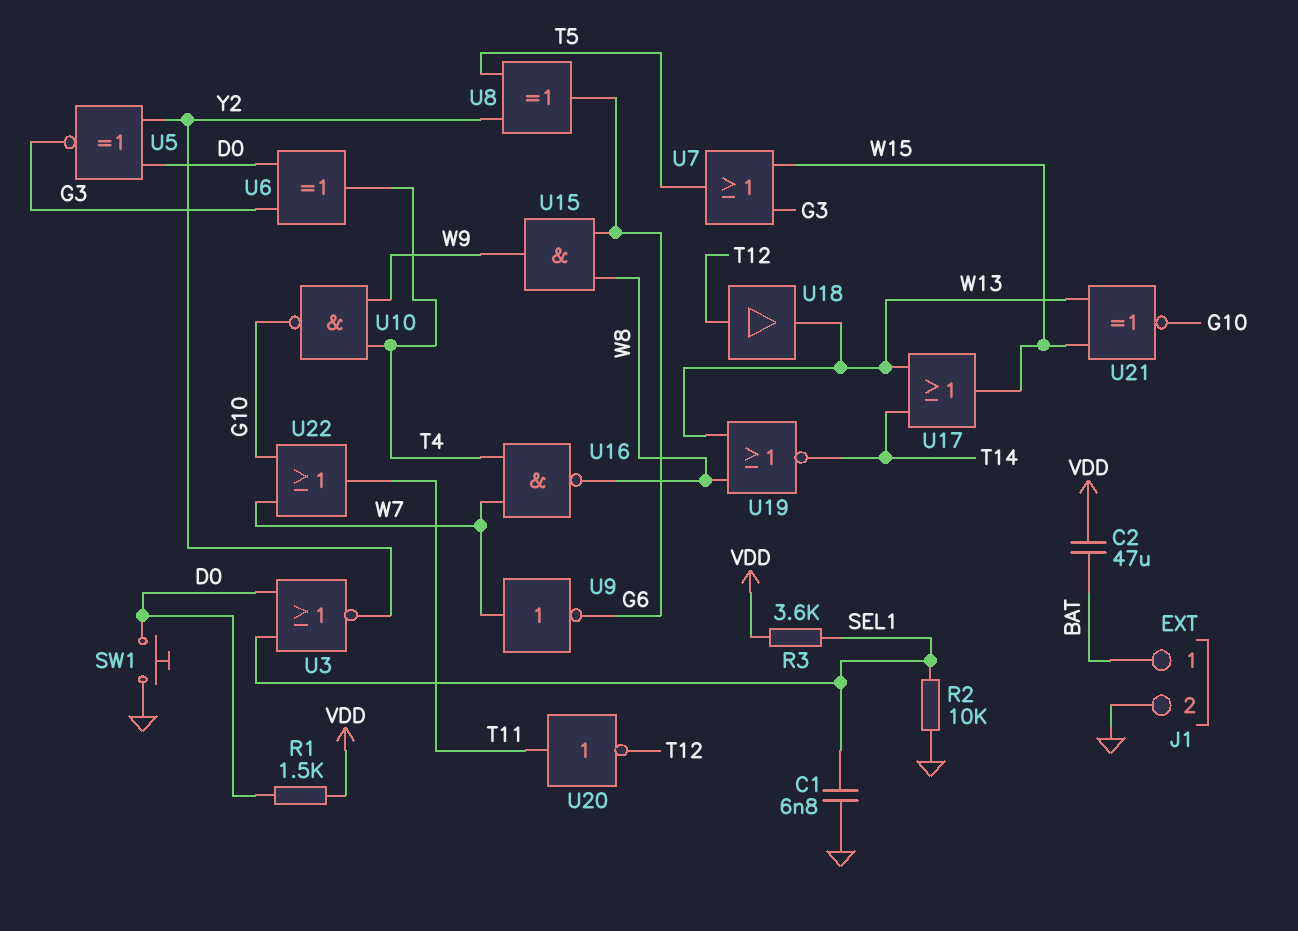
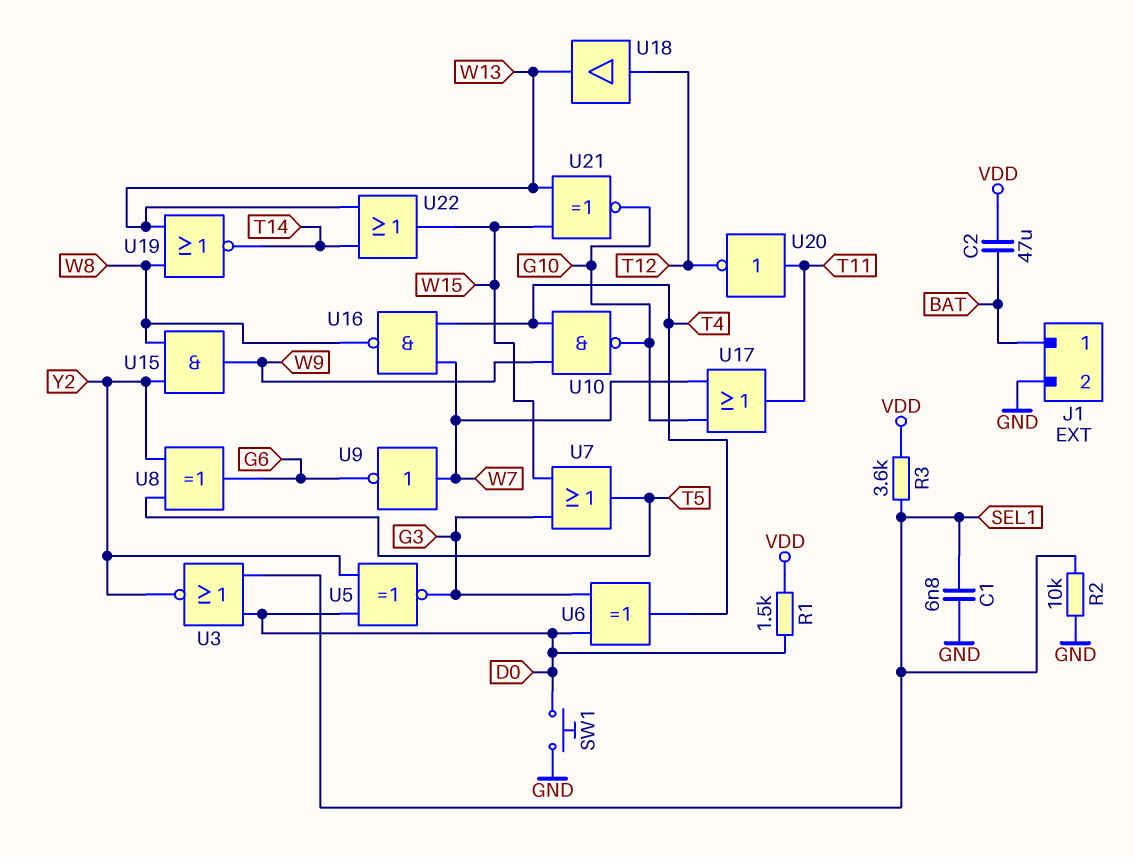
U15: AND (in G6, in W8, out W9) -> AND (in W8, in Y2, out W9)
U17: OR (in T14, in W13, out W15) -> OR (in G10, in W7, out T11)
U22: OR (in G10, in W7, out T11) -> OR (in T14, in W13, out W15)

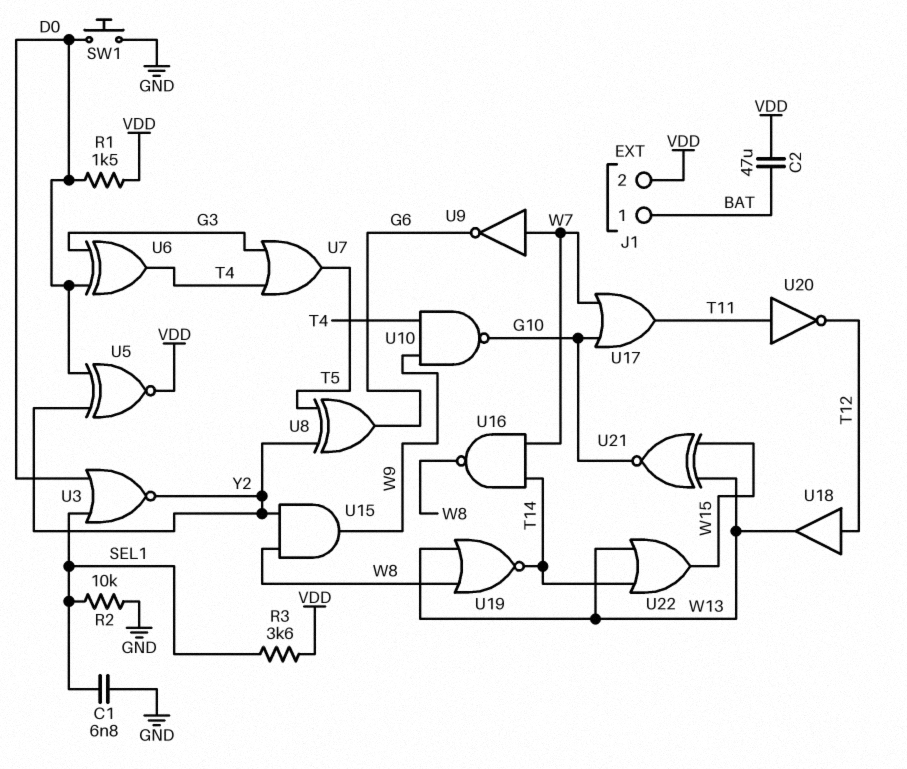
J1 pin 2: GND -> VDD
U5: XNOR (in D0, in Y2, out G3) -> XNOR (in D0, in Y2, out VDD)
U7: OR (in G3, in W15, out T5) -> OR (in G3, in T4, out T5)
U16: NAND (in T4, in W7, out W8) -> NAND (in T14, in W7, out W8)

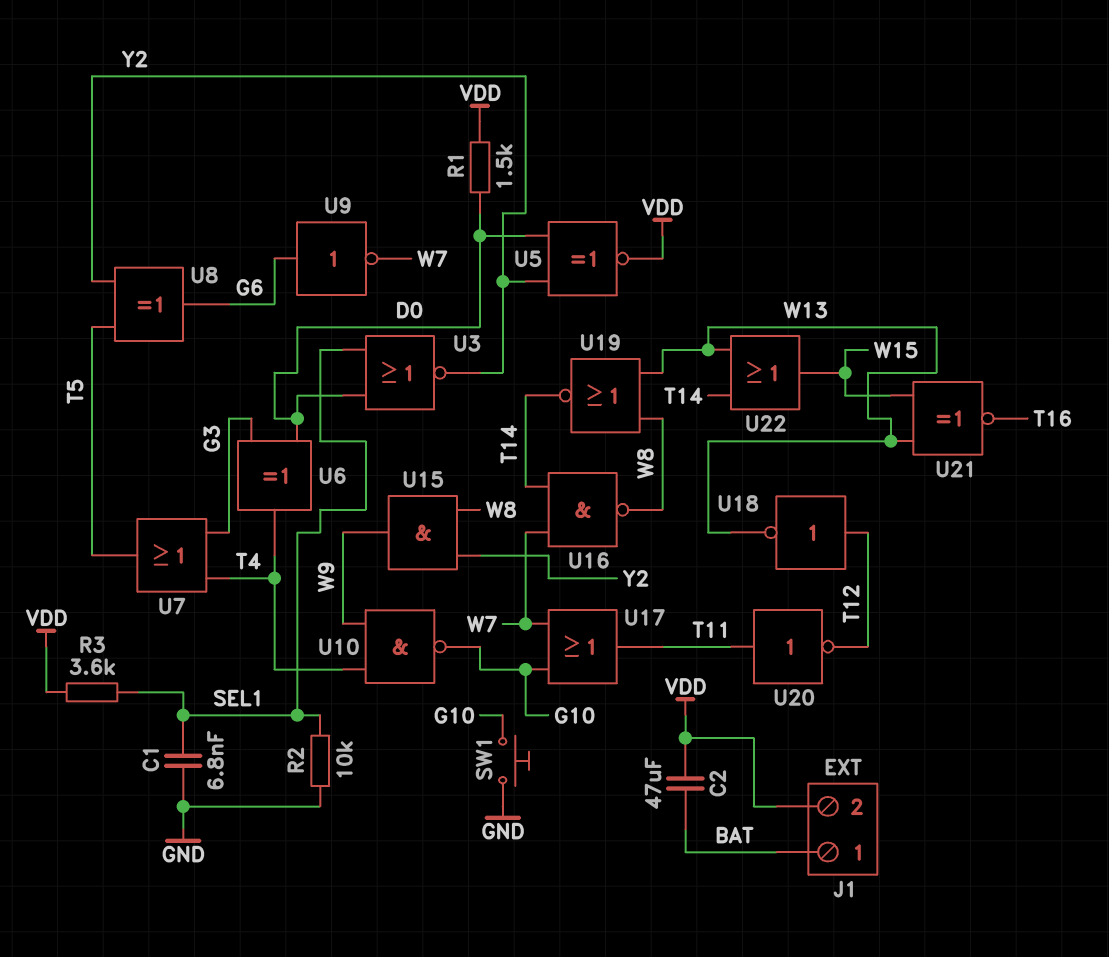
SW1: button (D0, GND) -> button (G10, GND)
U9: NOT (in W7, out G6) -> NOT (in G6, out W7)
U18: buffer (in T12, out W13) -> NOT (in T12, out W13)
U21: XNOR (in W13, in W15, out G10) -> XNOR (in W13, in W15, out T16)

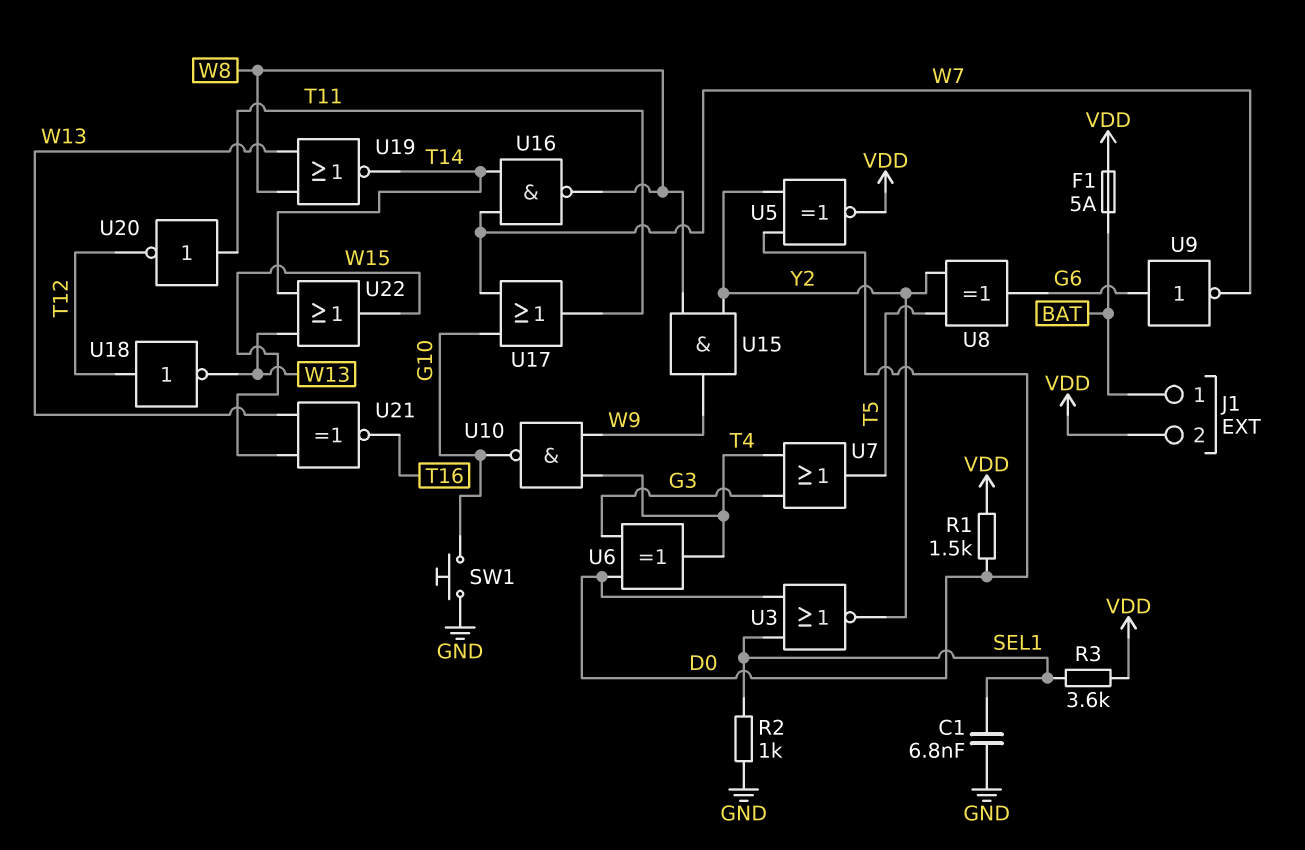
C2: 47uF (BAT, VDD) -> none
F1: none -> 5A (BAT, VDD)
R2: 10k (GND, SEL1) -> 1k (GND, SEL1)

